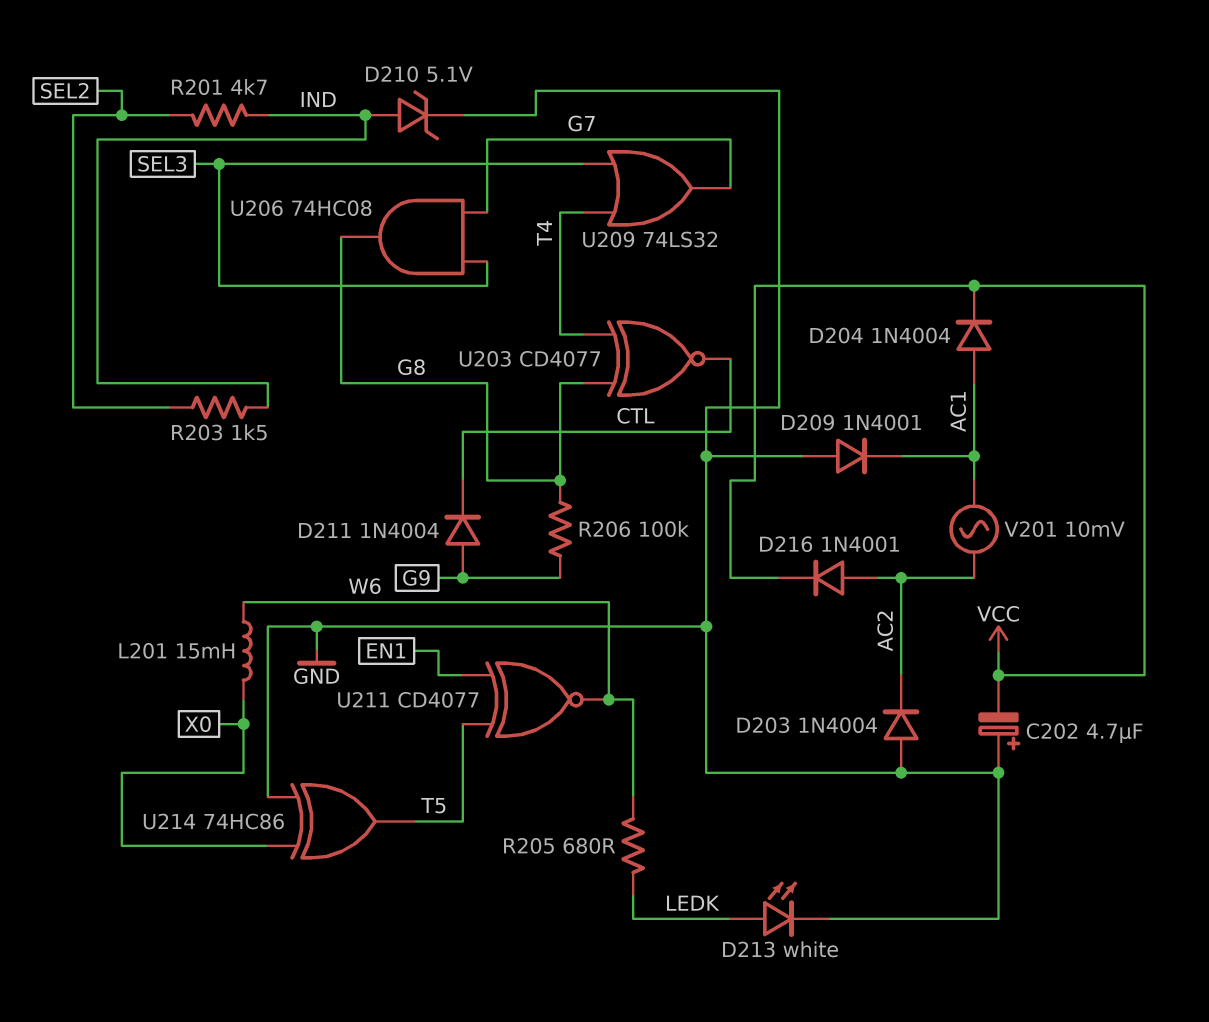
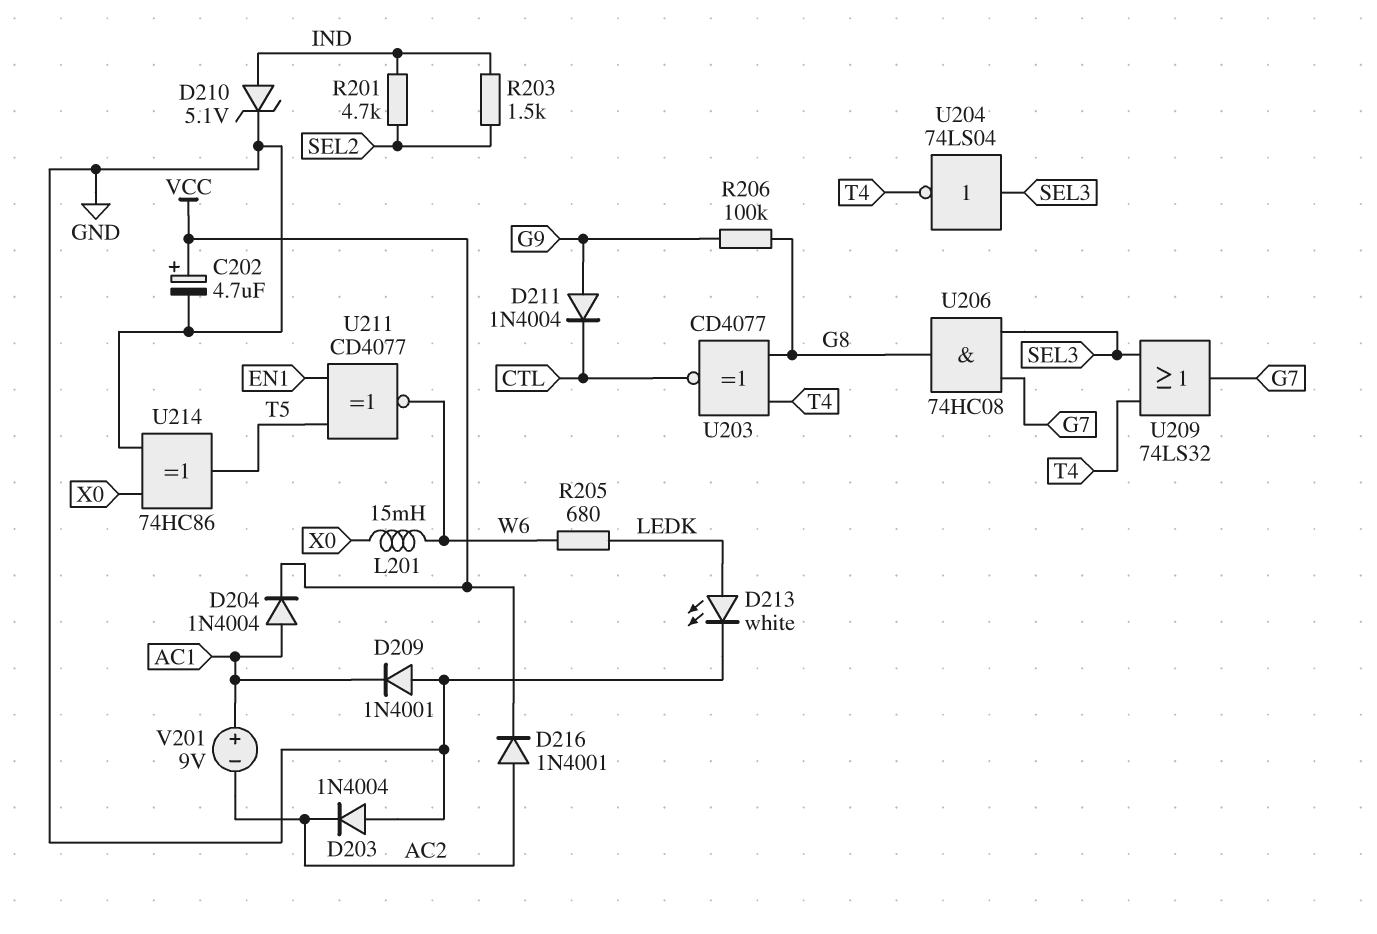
C202: 4.7uF (plus GND, minus VCC) -> 4.7uF (plus VCC, minus GND)
U204: none -> NOT 74LS04 (in SEL3, out T4)
V201: AC 10mV (AC1, AC2) -> 9V (plus AC1, minus AC2)

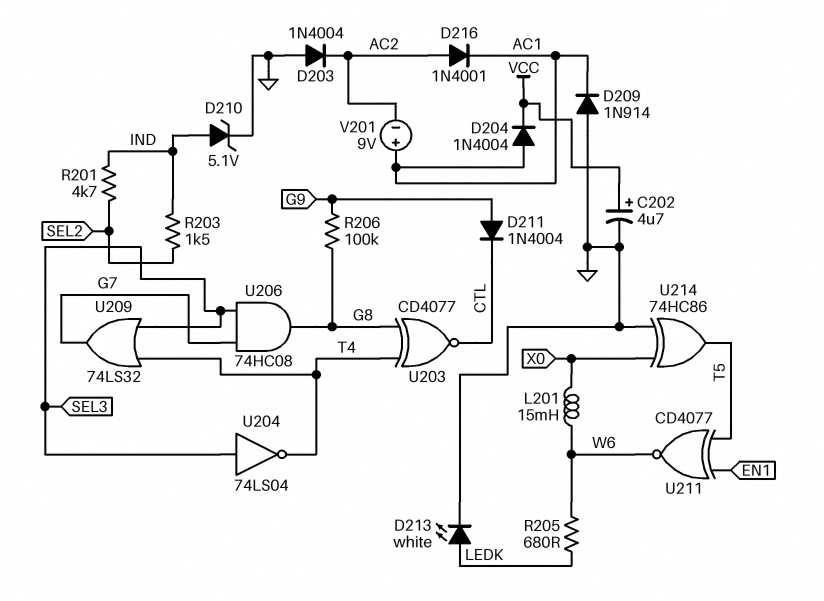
D209: diode 1N4001 (A GND, K AC1) -> diode 1N914 (A GND, K AC1)
D216: diode 1N4001 (A AC2, K VCC) -> diode 1N4001 (A AC2, K AC1)

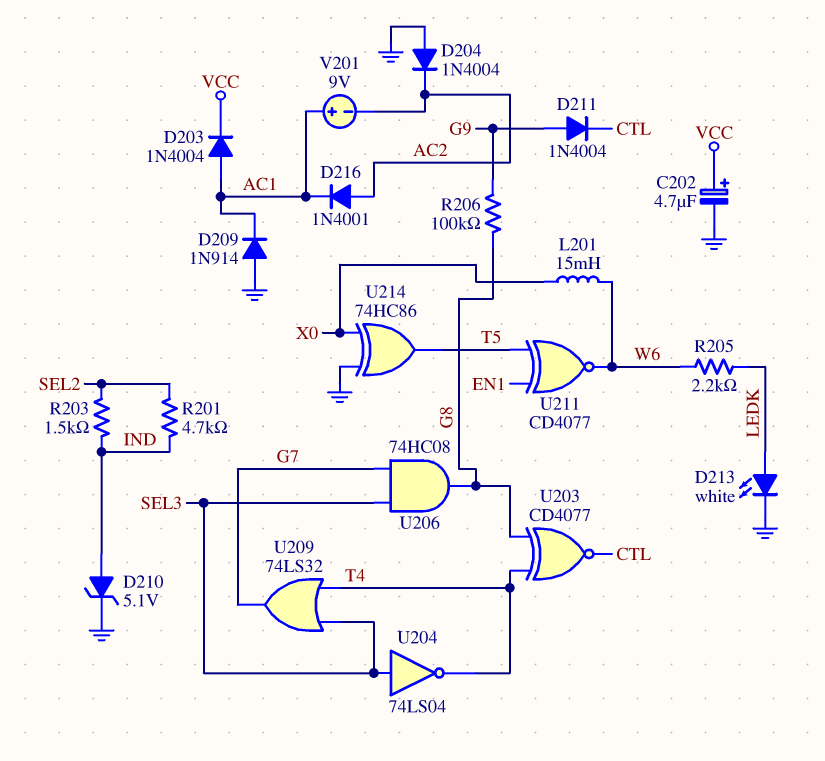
D203: diode 1N4004 (A GND, K AC2) -> diode 1N4004 (A AC1, K VCC)
D204: diode 1N4004 (A AC1, K VCC) -> diode 1N4004 (A GND, K AC2)
R205: 680 (LEDK, W6) -> 2.2k (LEDK, W6)

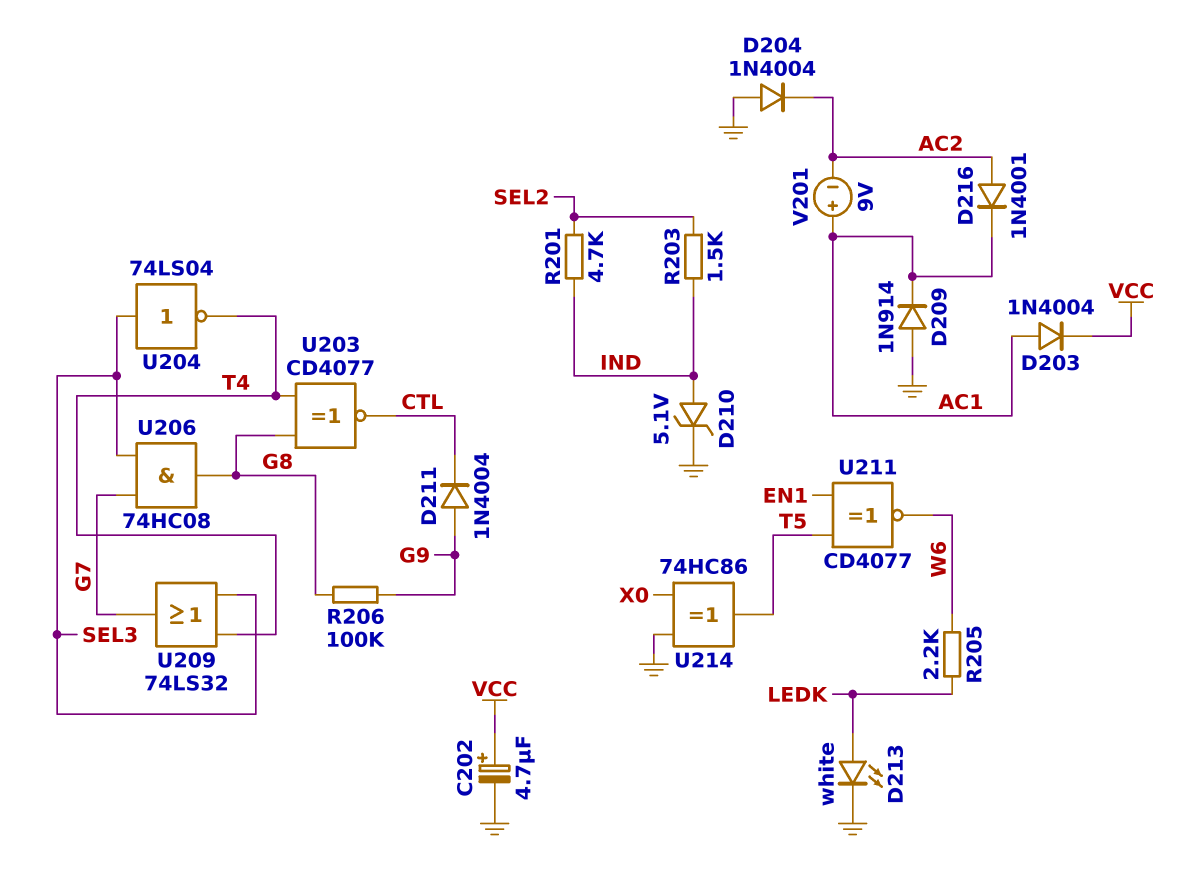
L201: 15mH (W6, X0) -> none

